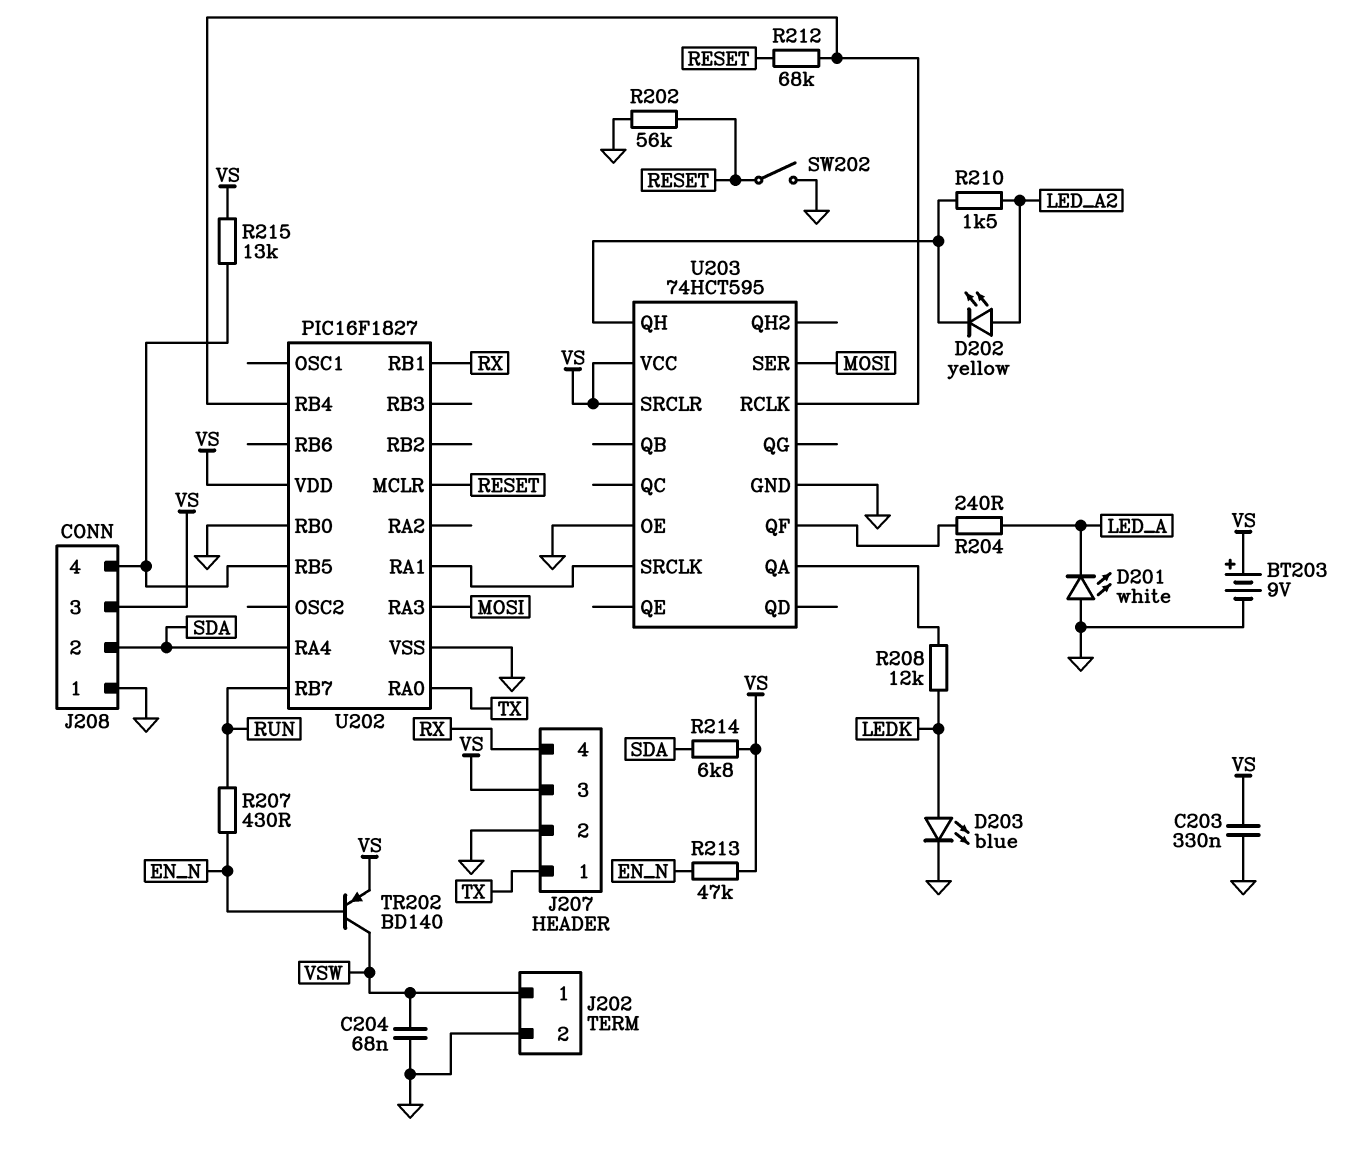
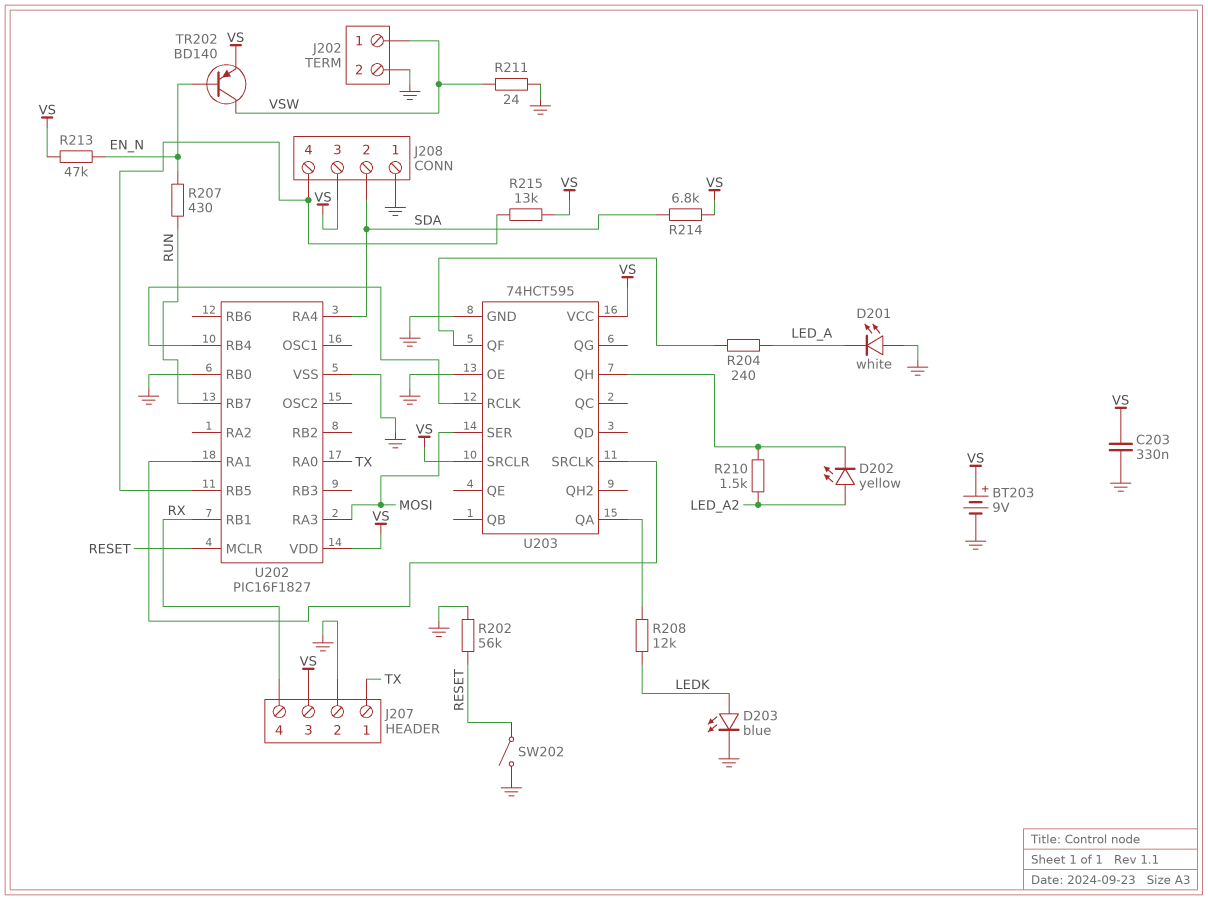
C204: 68nF (GND, VSW) -> none
R211: none -> 24 (GND, VSW)
R212: 68k (RESET, U202/RB4) -> none

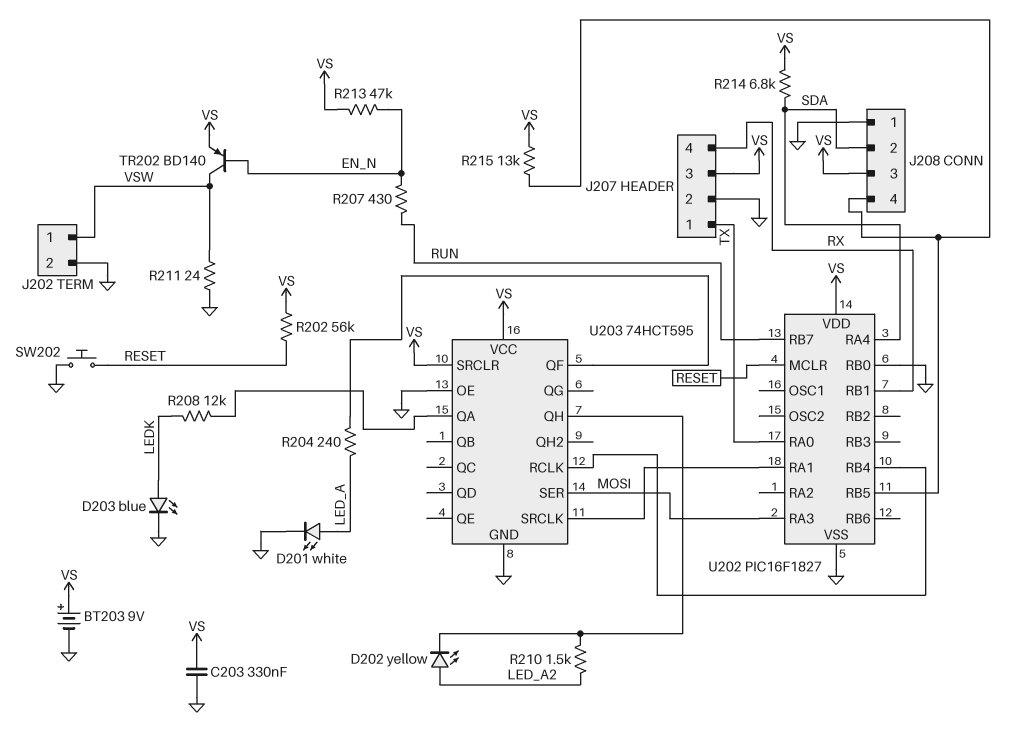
D201: LED white (A GND, K LED_A) -> LED white (A LED_A, K GND)
R202: 56k (GND, RESET) -> 56k (RESET, VS)
SW202: switch (GND, RESET) -> button (GND, RESET)

